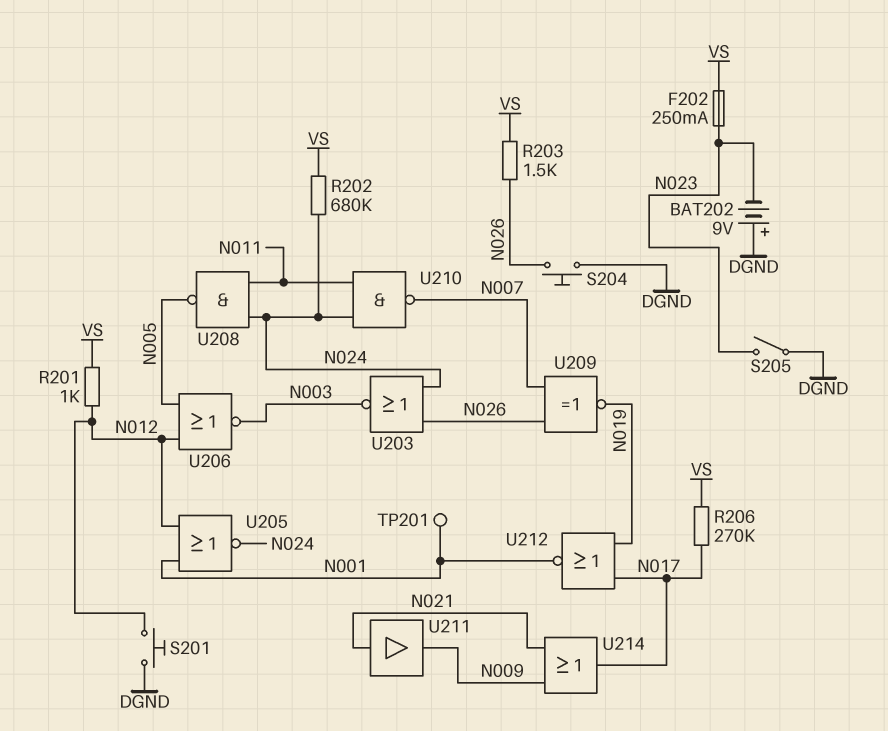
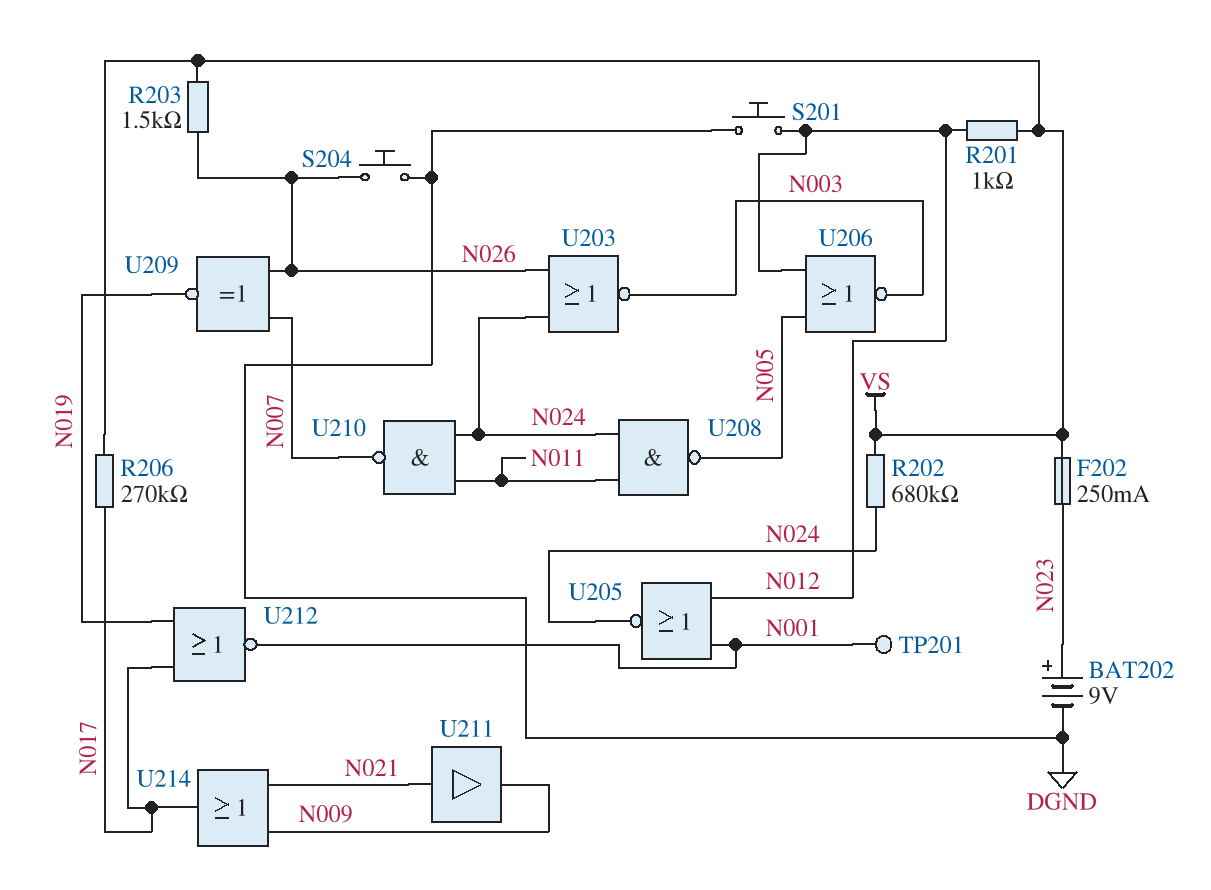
BAT202: 9V (plus DGND, minus N023) -> 9V (plus N023, minus DGND)
S205: switch (DGND, N023) -> none

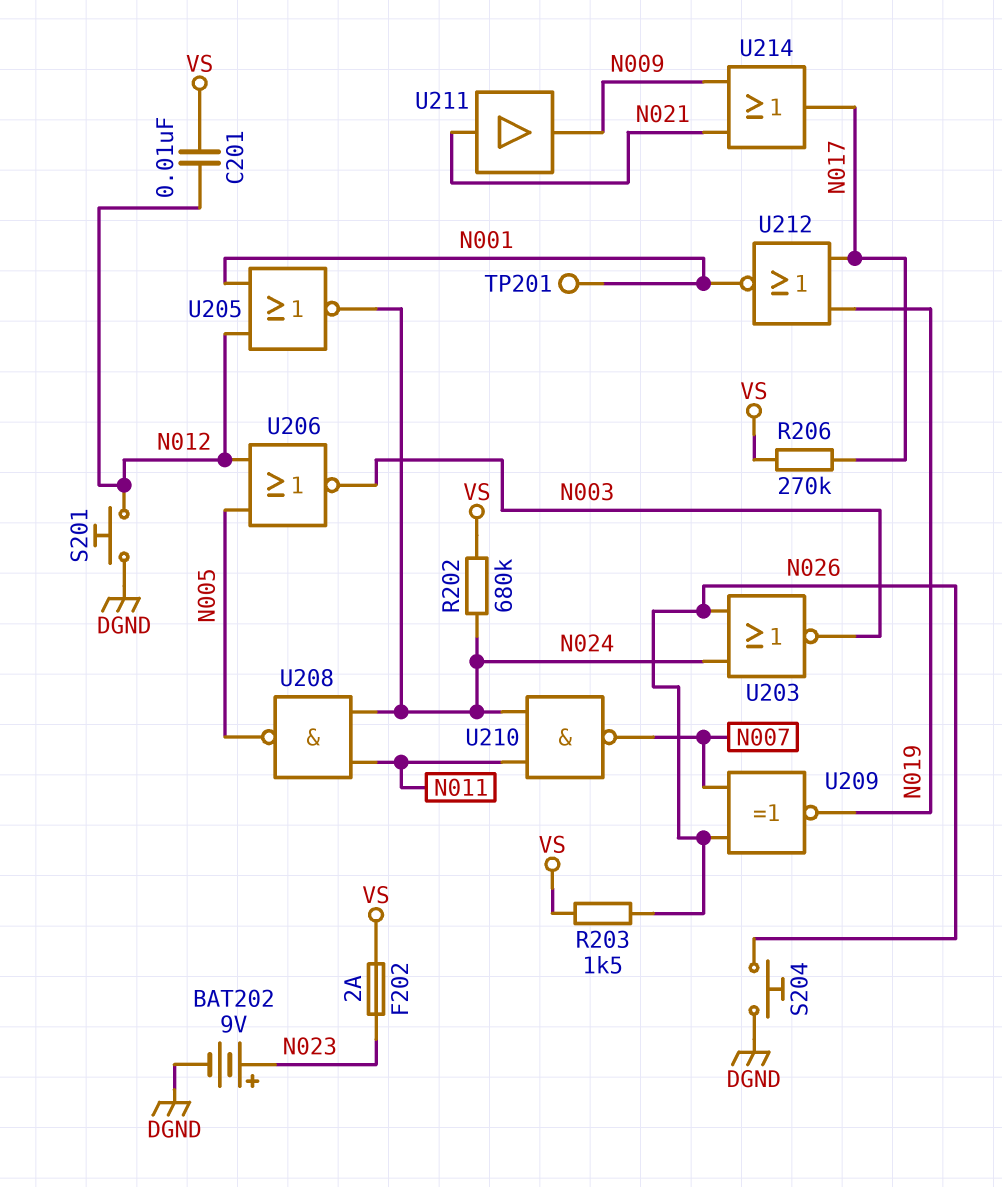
C201: none -> 10nF (N012, VS)
F202: 250mA (N023, VS) -> 2A (N023, VS)
R201: 1k (N012, VS) -> none

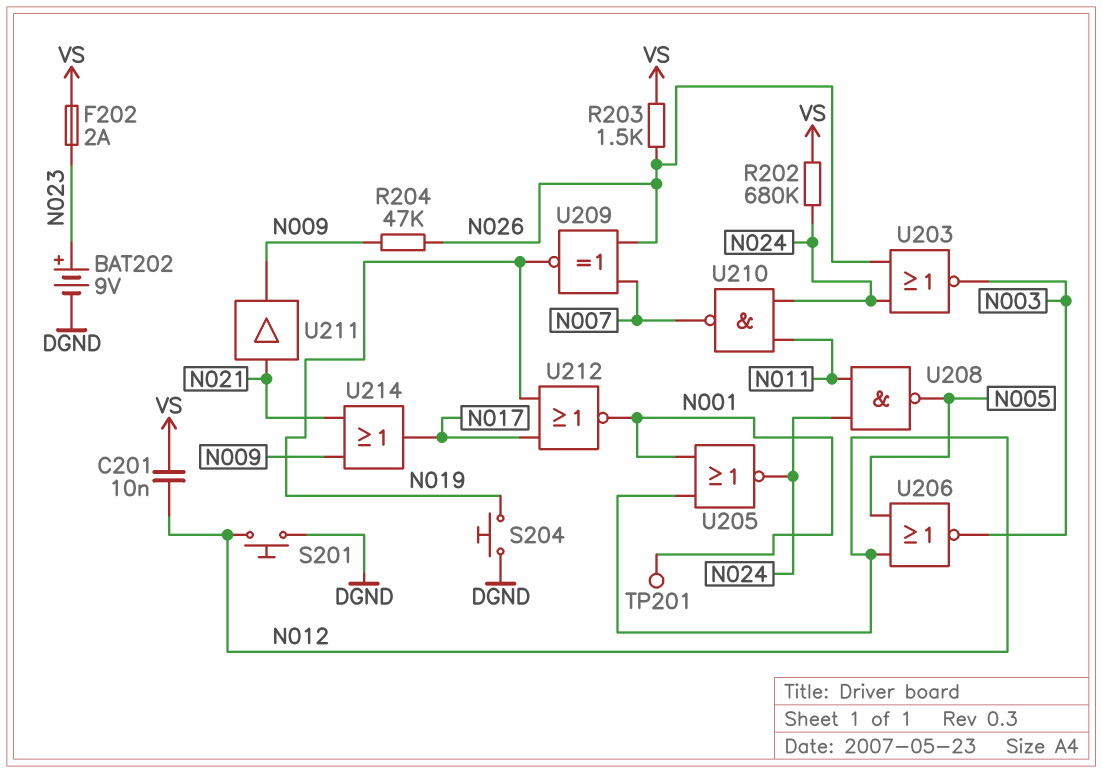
R204: none -> 47k (N009, N026)
R206: 270k (N017, VS) -> none
S204: button (DGND, N026) -> button (DGND, N019)

